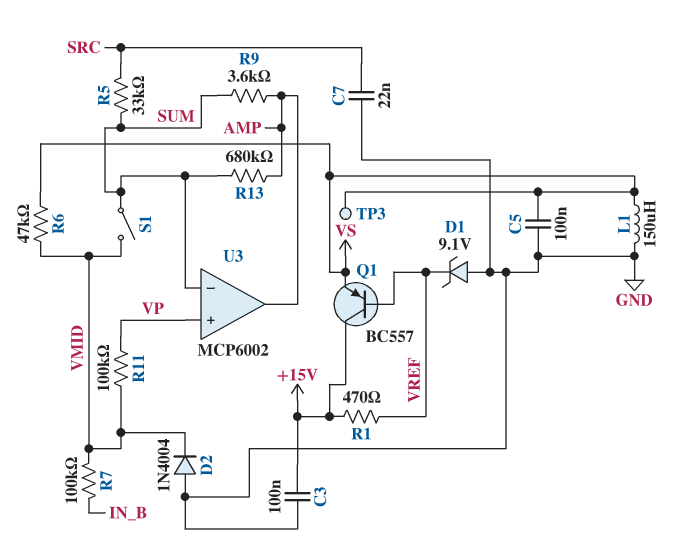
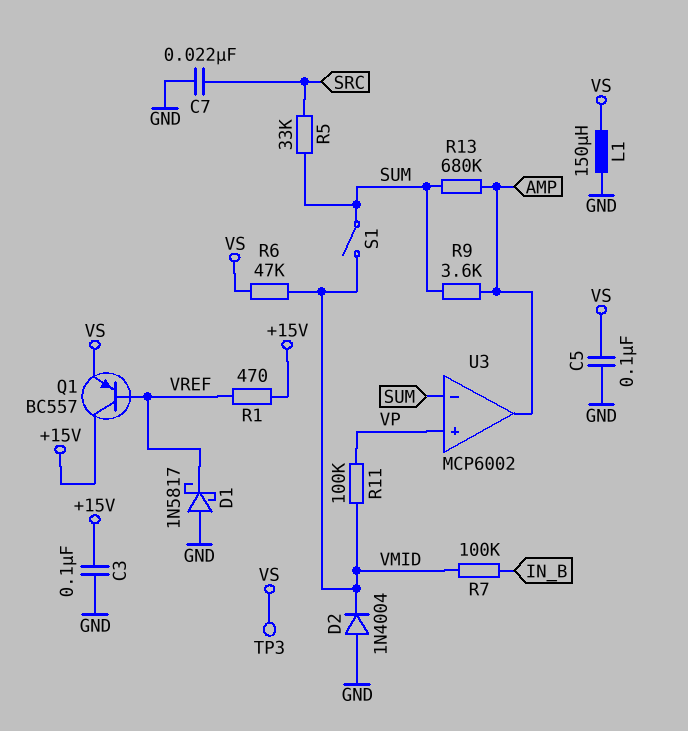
D1: zener 9.1V (A GND, K VREF) -> schottky 1N5817 (A GND, K VREF)

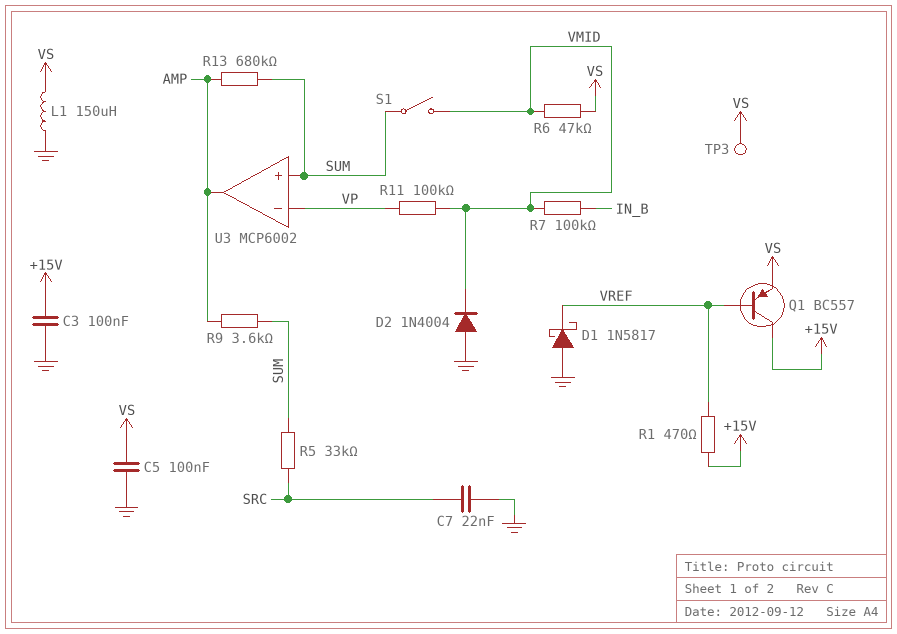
U3 pin in+: VP -> SUM
U3 pin in-: SUM -> VP

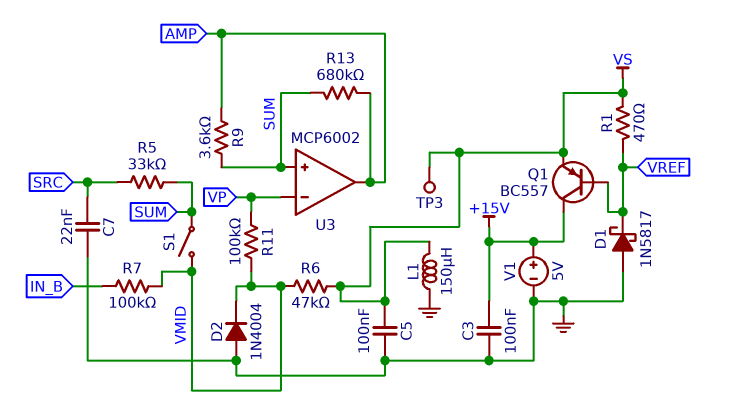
R1: 470 (+15V, VREF) -> 470 (VREF, VS)
V1: none -> 5V (plus +15V, minus GND)

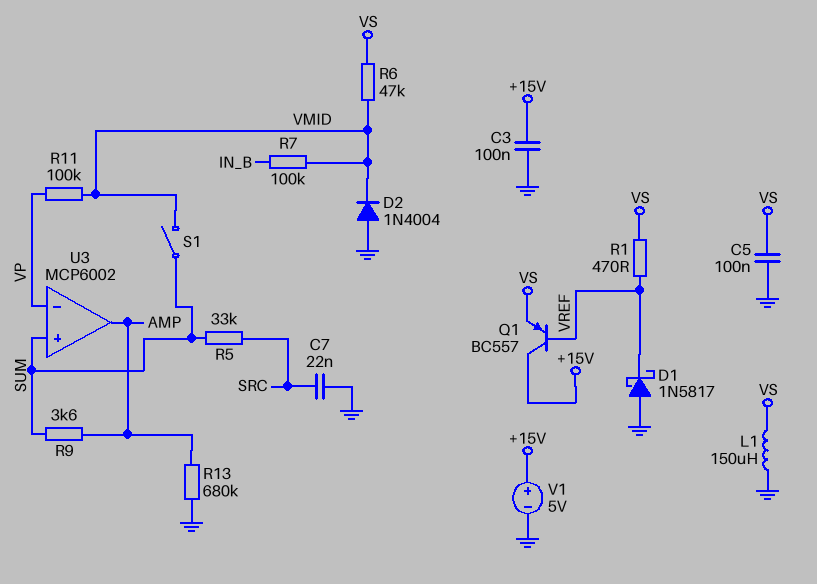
R13: 680k (AMP, SUM) -> 680k (AMP, GND)
TP3: test point (VS) -> none

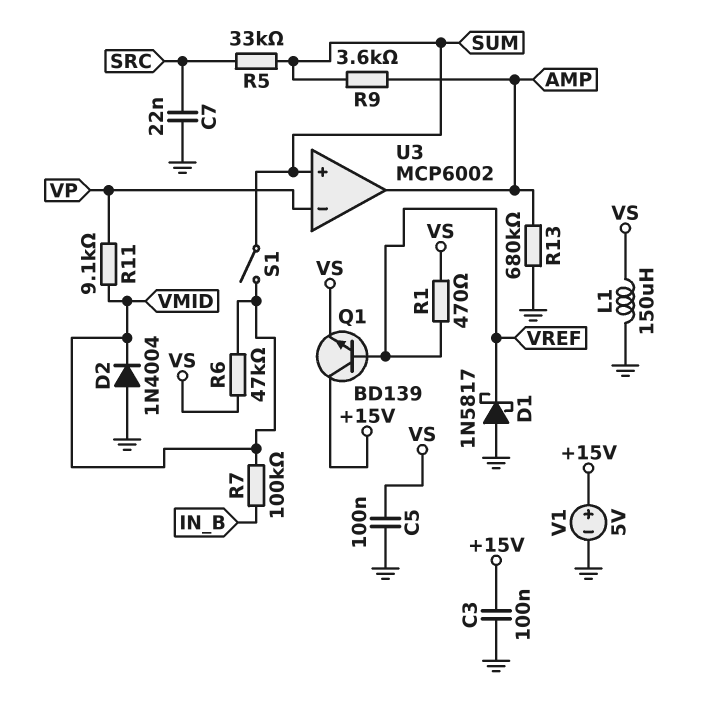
Q1: PNP BC557 (B VREF, C +15V, E VS) -> NPN BD139 (B VREF, C +15V, E VS)
R11: 100k (VMID, VP) -> 9.1k (VMID, VP)

